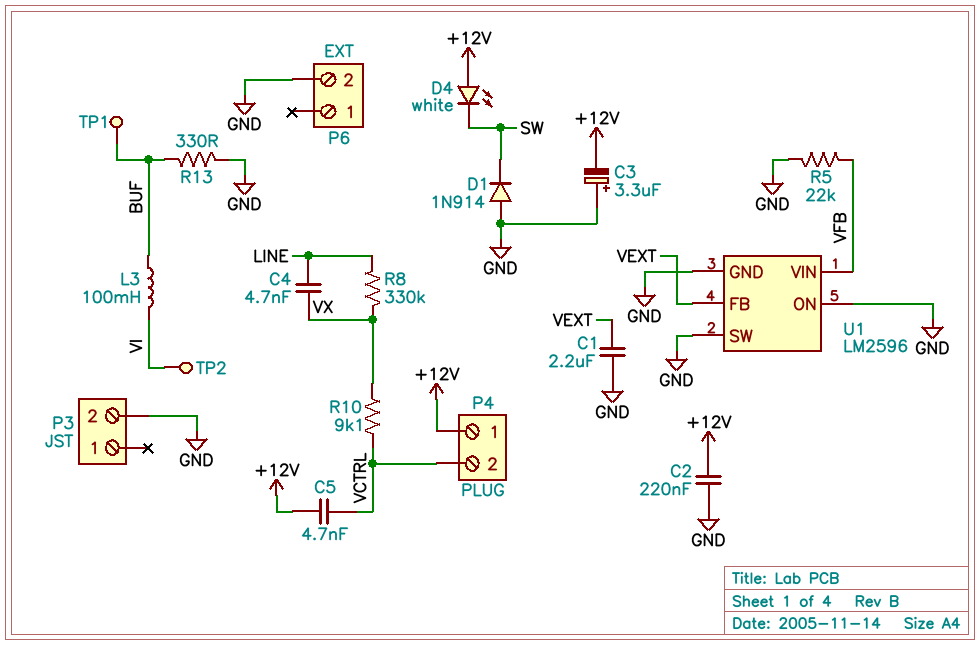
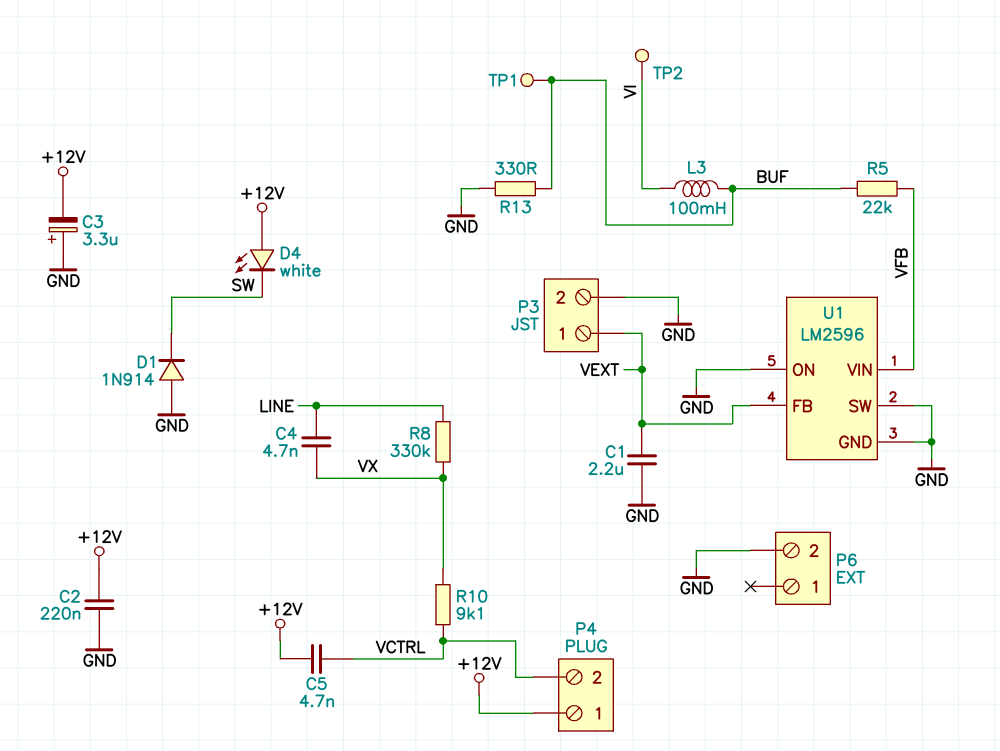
P3 pin 1: none -> VEXT
R5: 22k (GND, VFB) -> 22k (BUF, VFB)

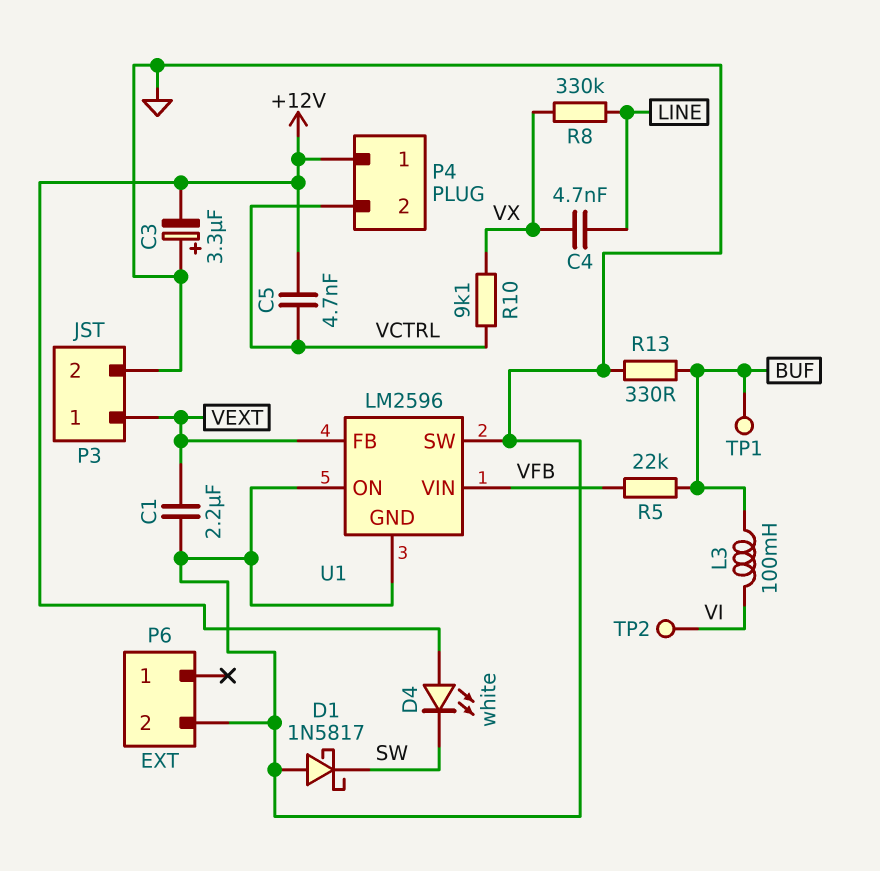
C2: 220nF (+12V, GND) -> none
D1: diode 1N914 (A GND, K SW) -> schottky 1N5817 (A GND, K SW)

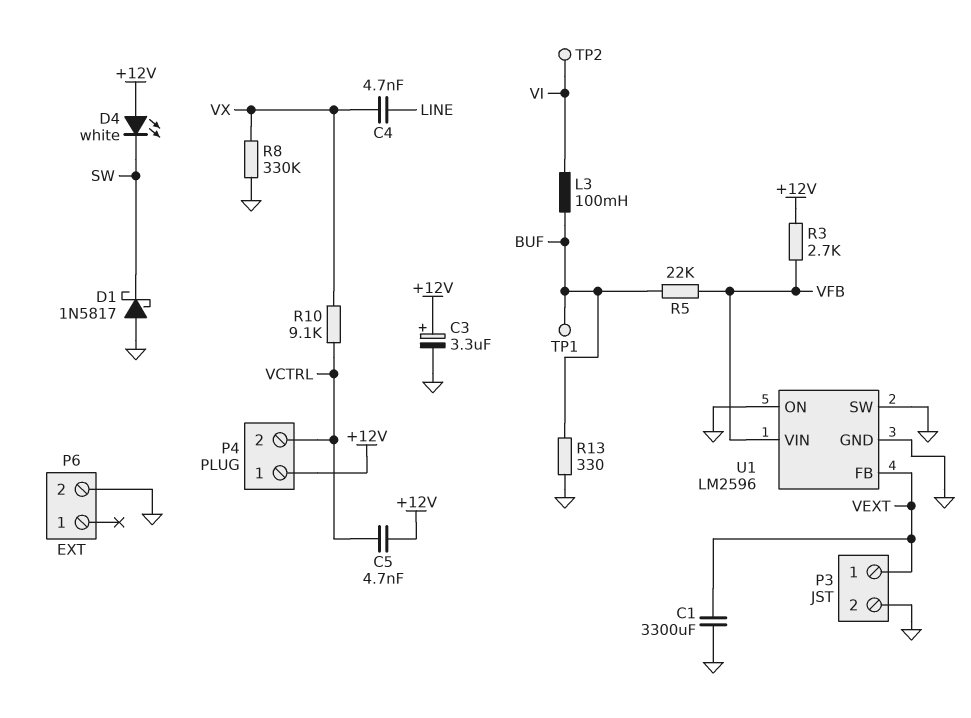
C1: 2.2uF (GND, VEXT) -> 3300uF (GND, VEXT)
C3: 3.3uF (plus GND, minus +12V) -> 3.3uF (plus +12V, minus GND)
R3: none -> 2.7k (+12V, VFB)
R8: 330k (LINE, VX) -> 330k (GND, VX)

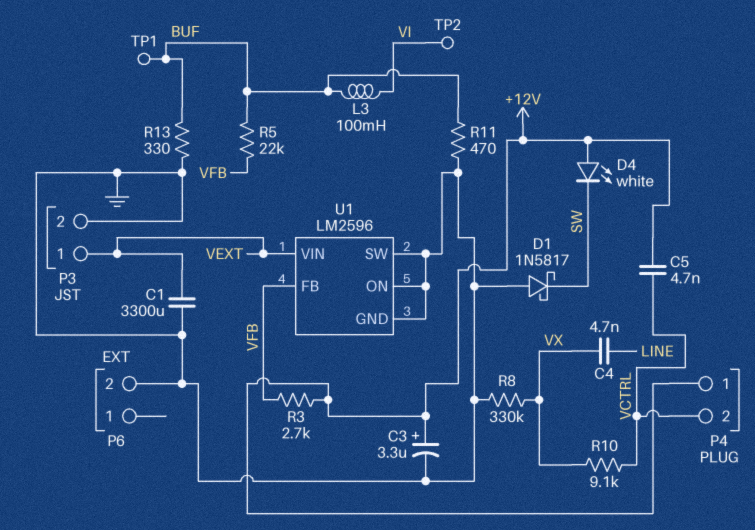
R11: none -> 470 (BUF, GND)
U1 pin FB: VEXT -> VFB
U1 pin VIN: VFB -> VEXT

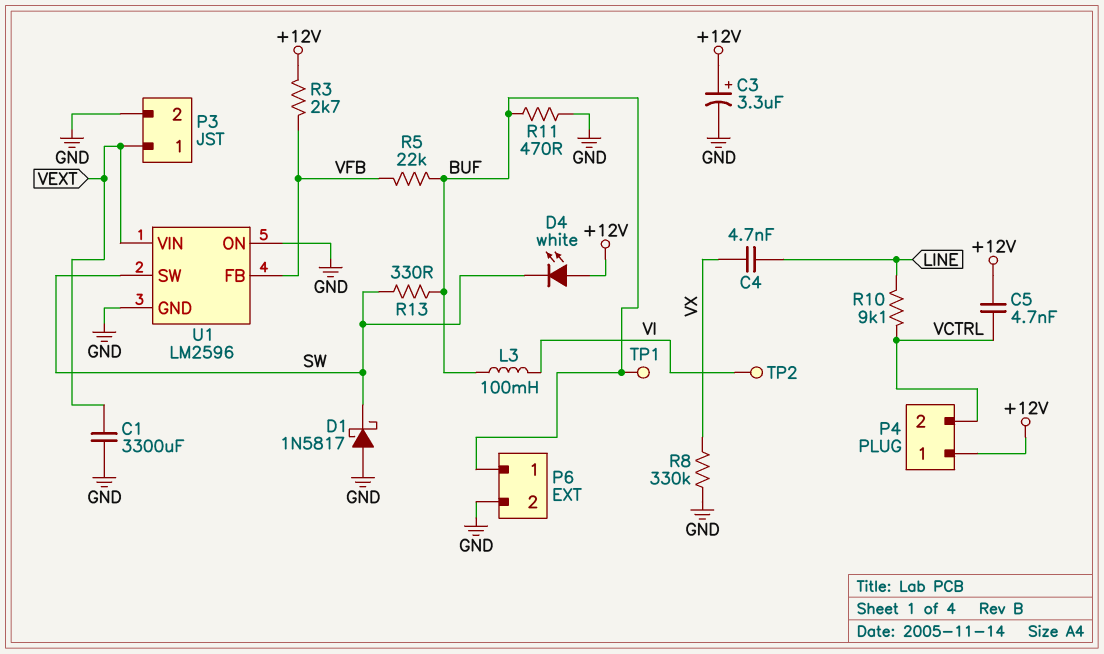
P6 pin 1: none -> BUF
R10: 9.1k (VCTRL, VX) -> 9.1k (LINE, VCTRL)
R13: 330 (BUF, GND) -> 330 (BUF, SW)
U1 pin SW: GND -> SW

